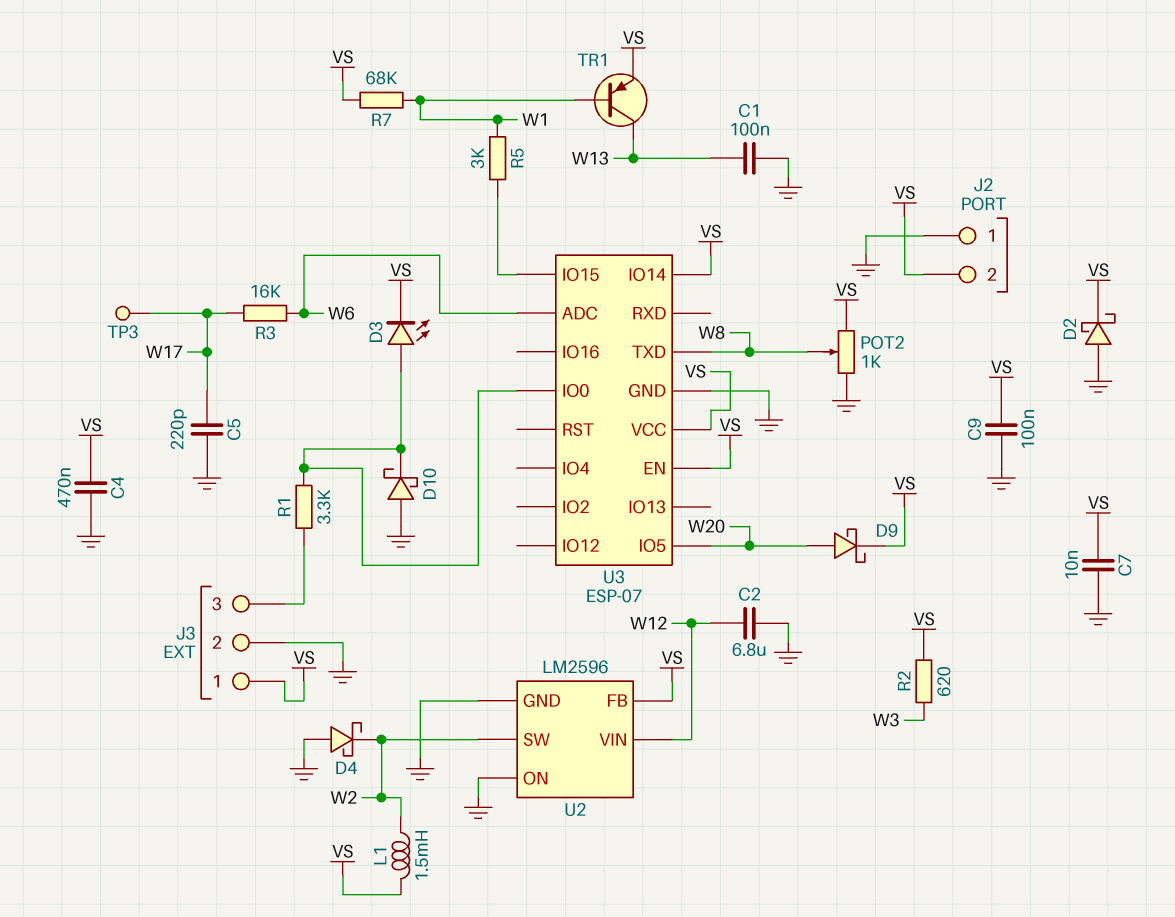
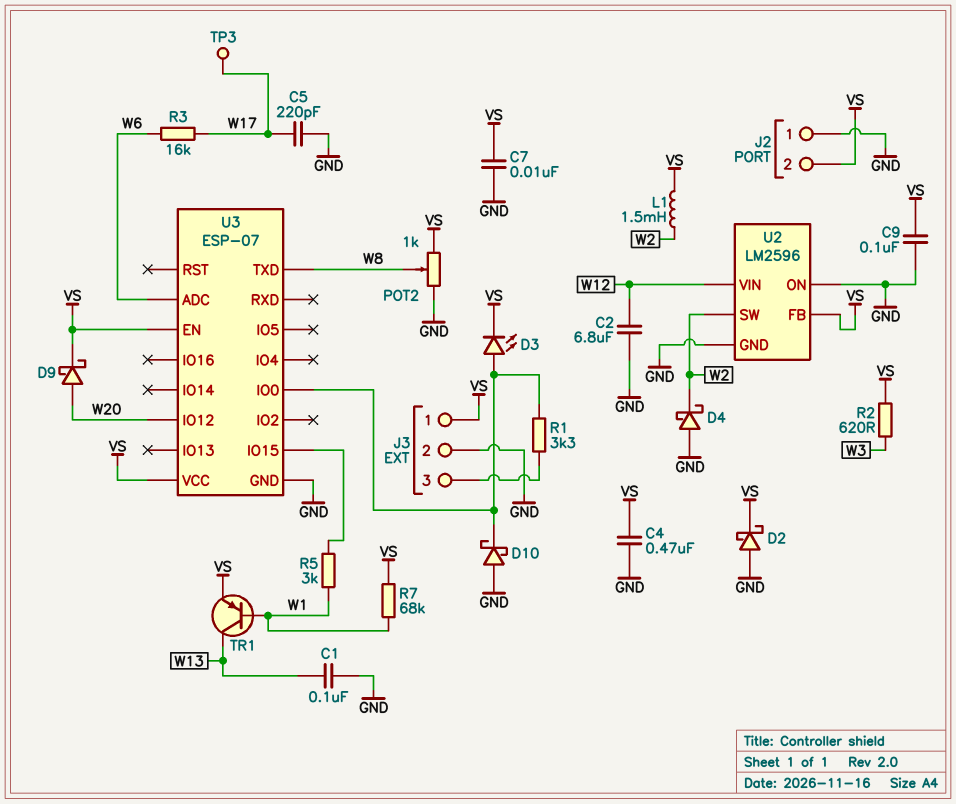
U3 pin IO5: W20 -> none
U3 pin IO12: none -> W20
U3 pin IO14: VS -> none

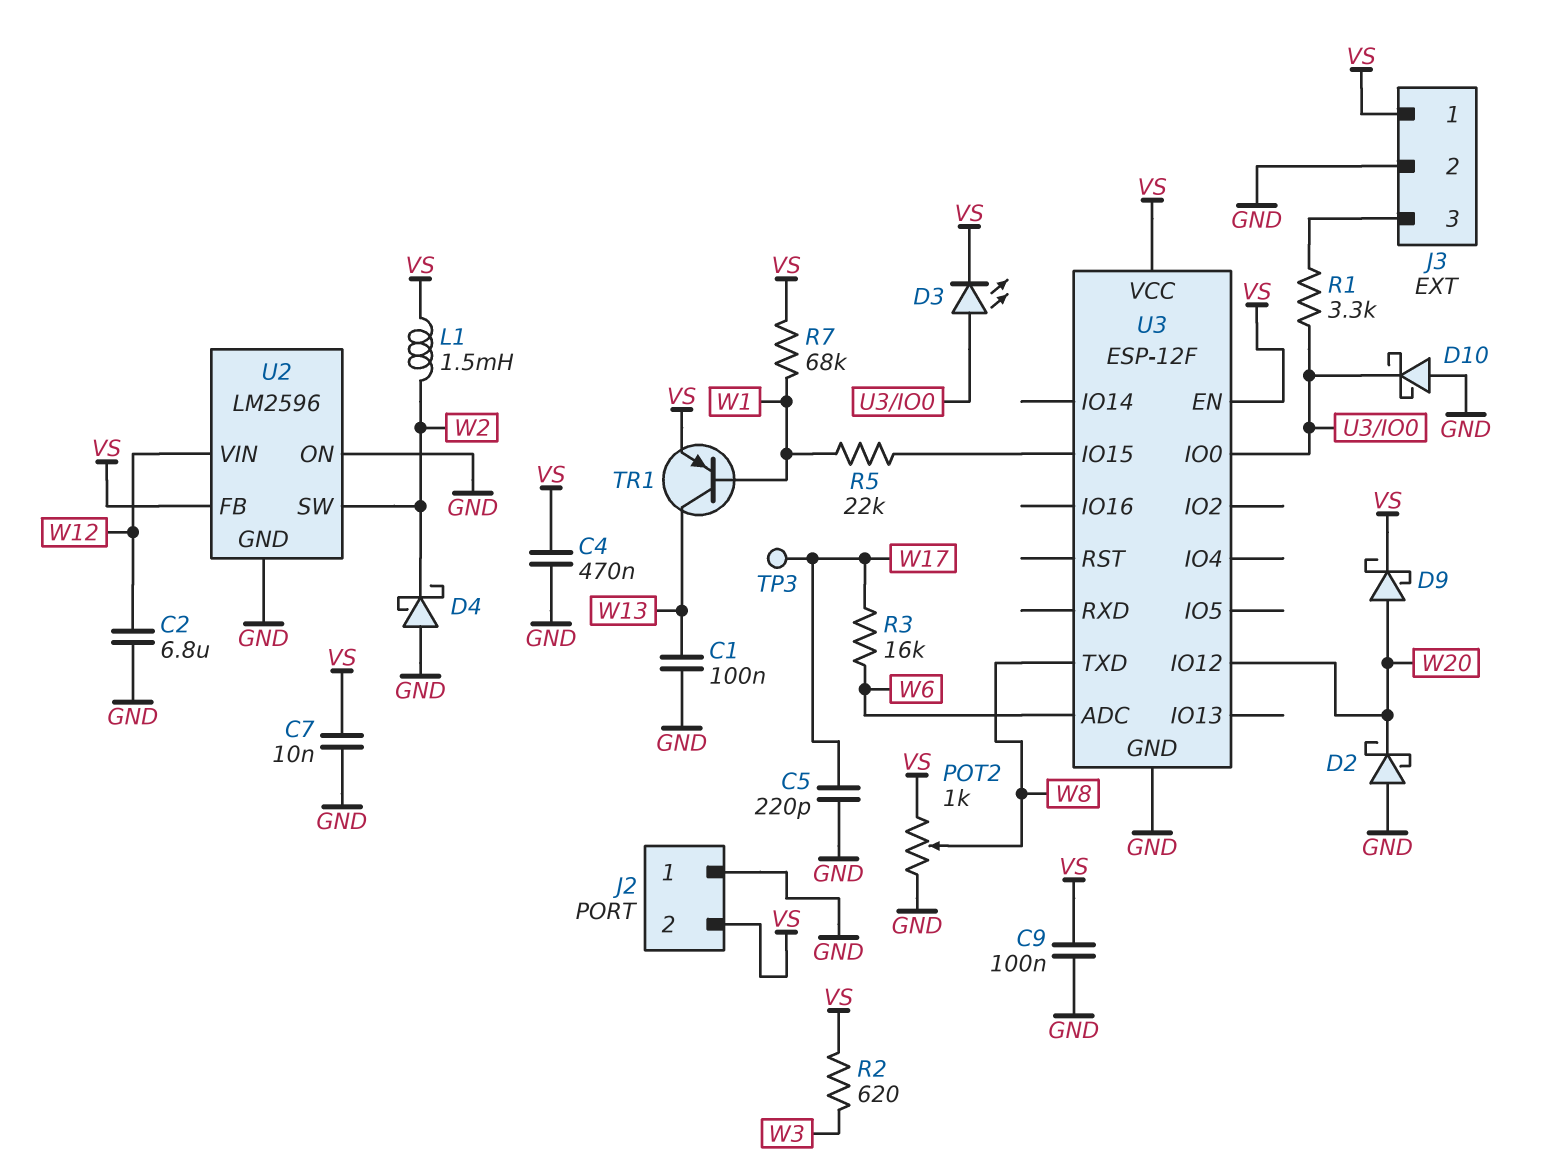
D2: schottky (A GND, K VS) -> schottky (A GND, K W20)
R5: 3k (U3/IO15, W1) -> 22k (U3/IO15, W1)
U3: ESP-07 -> ESP-12F

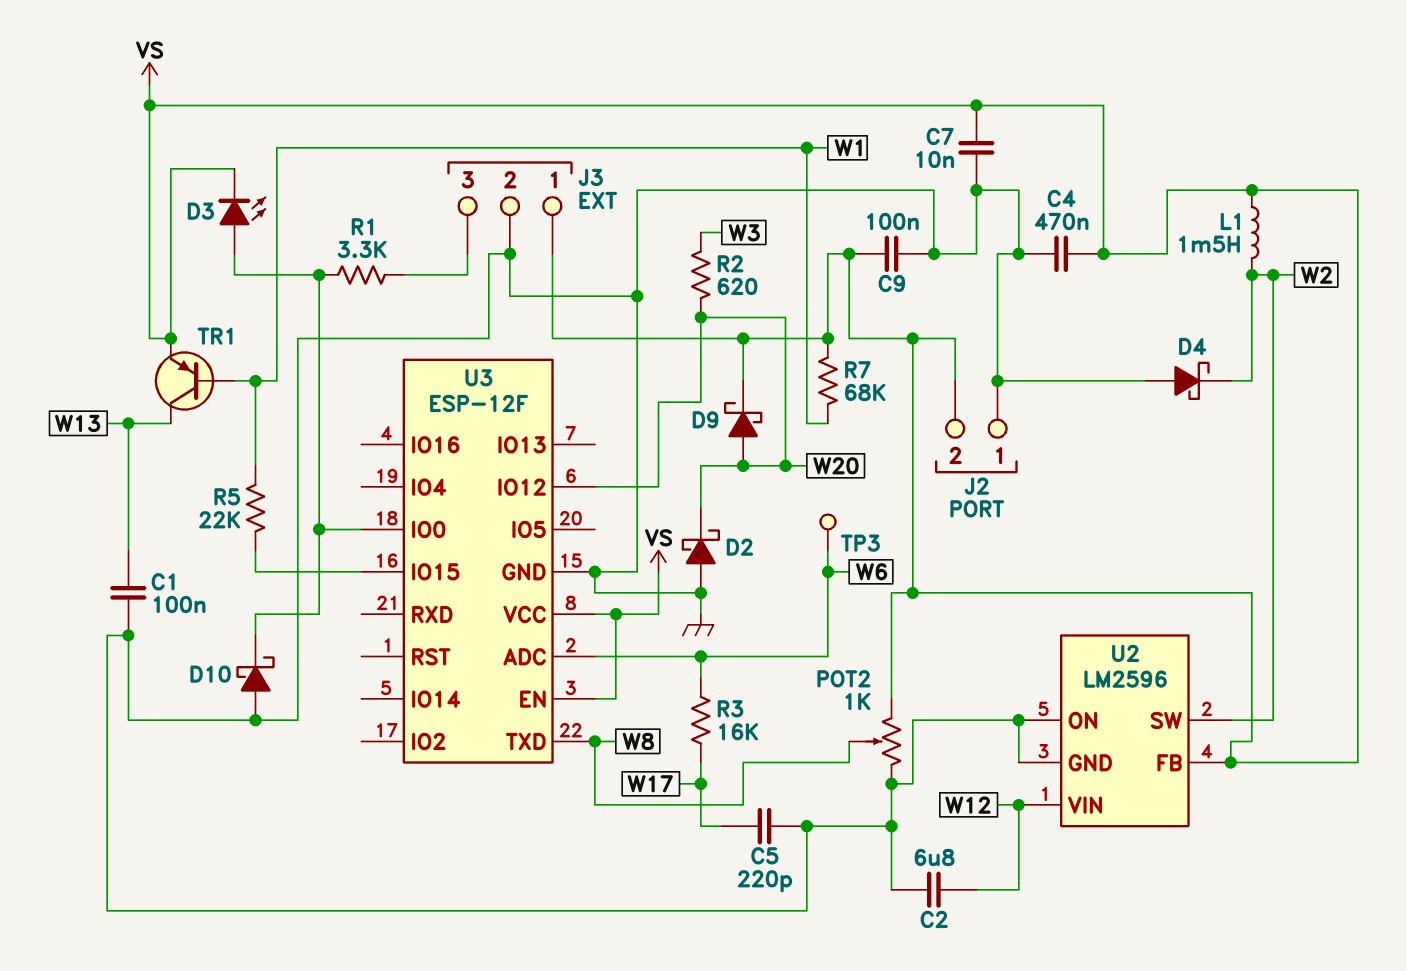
R2: 620 (VS, W3) -> 620 (W3, W20)
TP3: test point (W17) -> test point (W6)

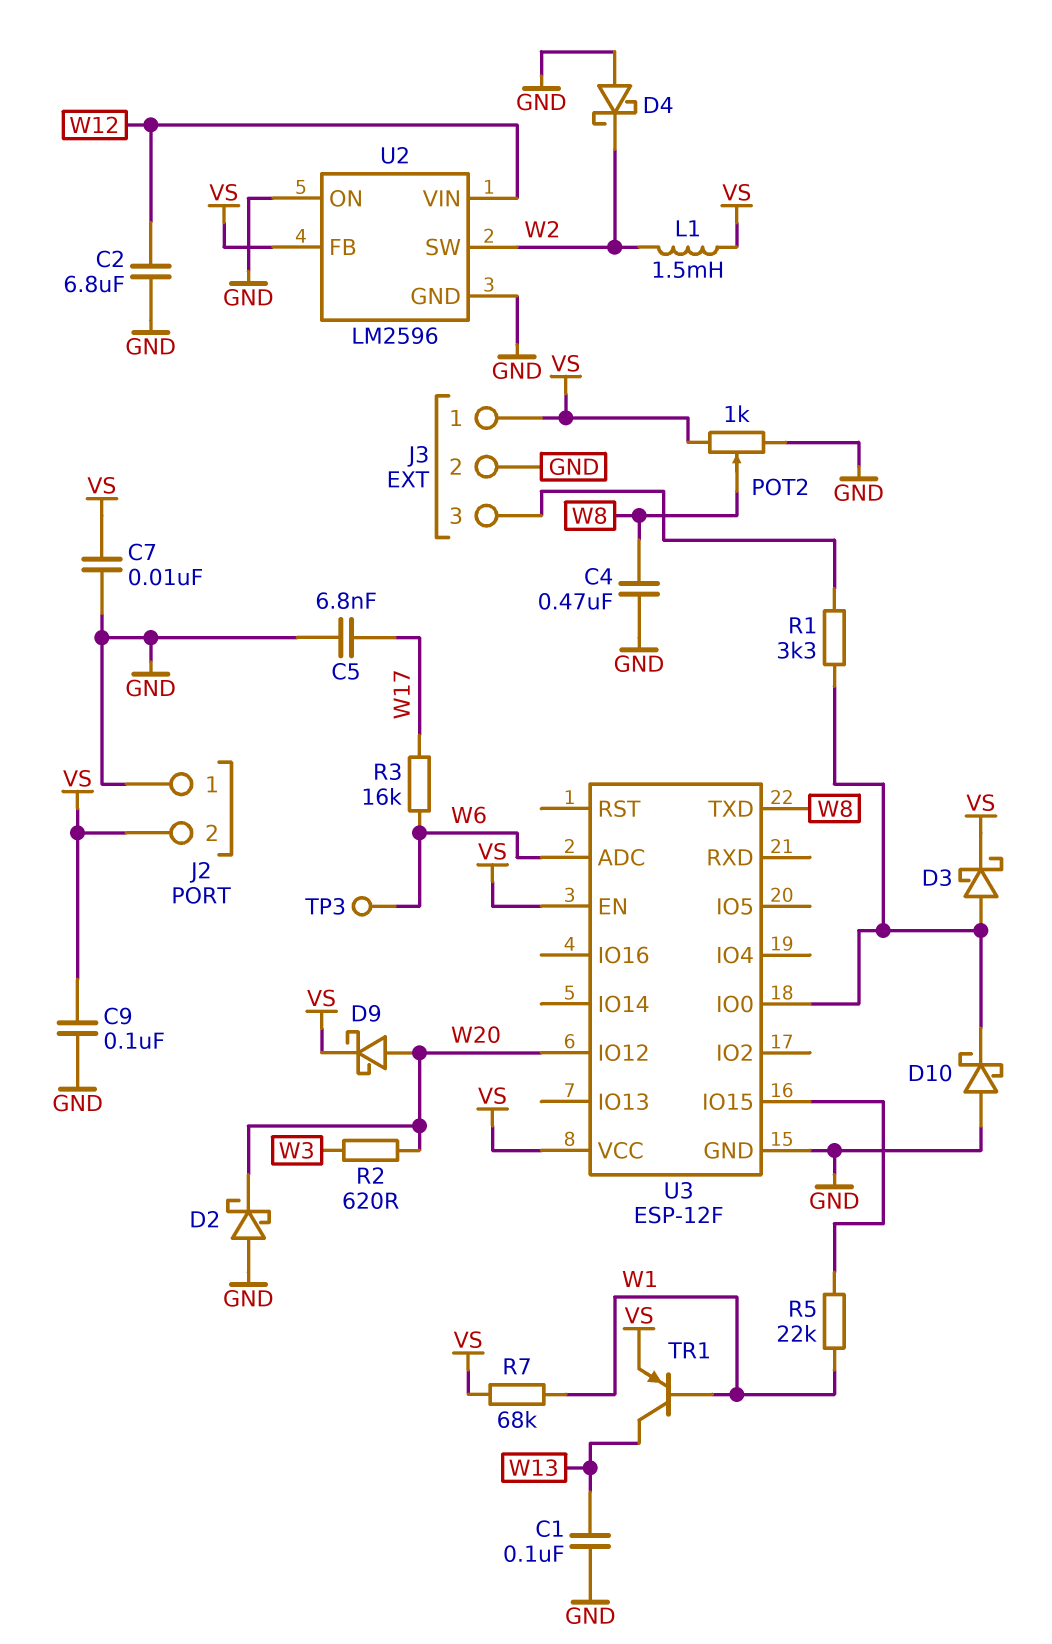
C4: 470nF (GND, VS) -> 470nF (GND, W8)
C5: 220pF (GND, W17) -> 6.8nF (GND, W17)
D3: LED (A U3/IO0, K VS) -> schottky (A U3/IO0, K VS)

